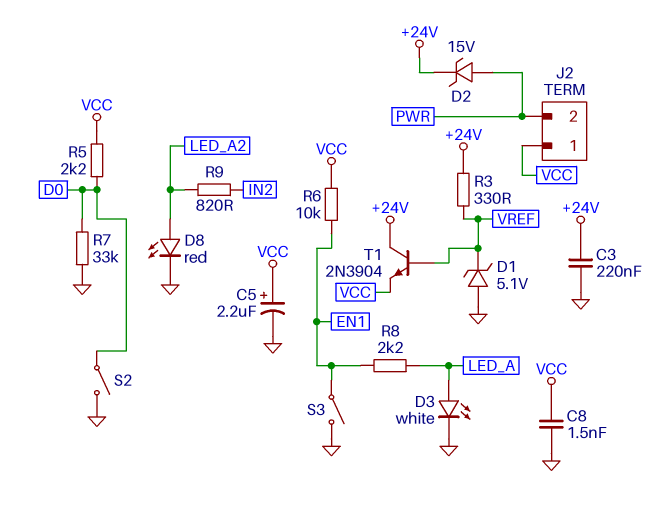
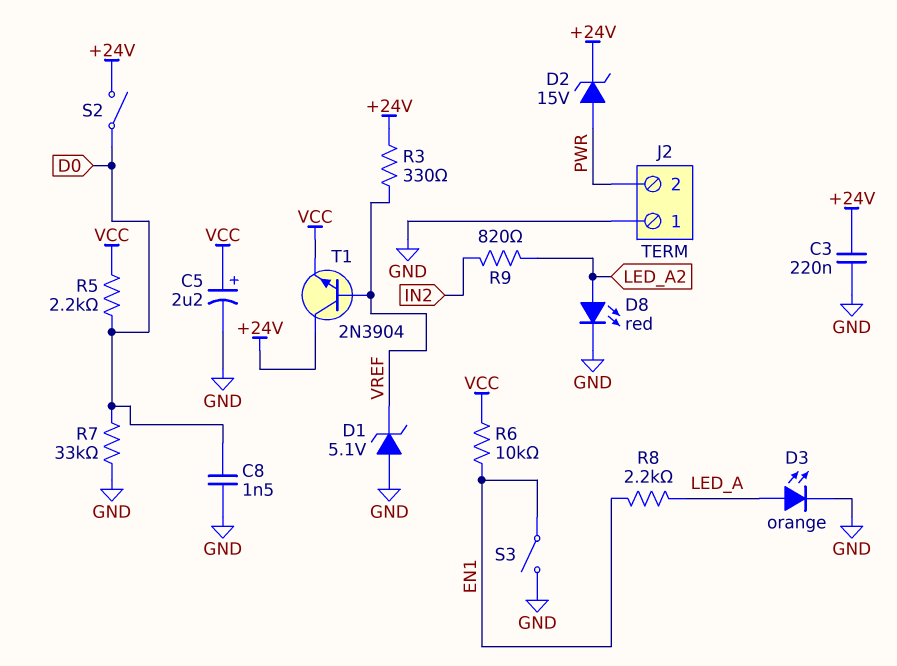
C8: 1.5nF (GND, VCC) -> 1.5nF (D0, GND)
D3: LED white (A LED_A, K GND) -> LED orange (A LED_A, K GND)
J2 pin 1: VCC -> GND
S2: switch (D0, GND) -> switch (+24V, D0)

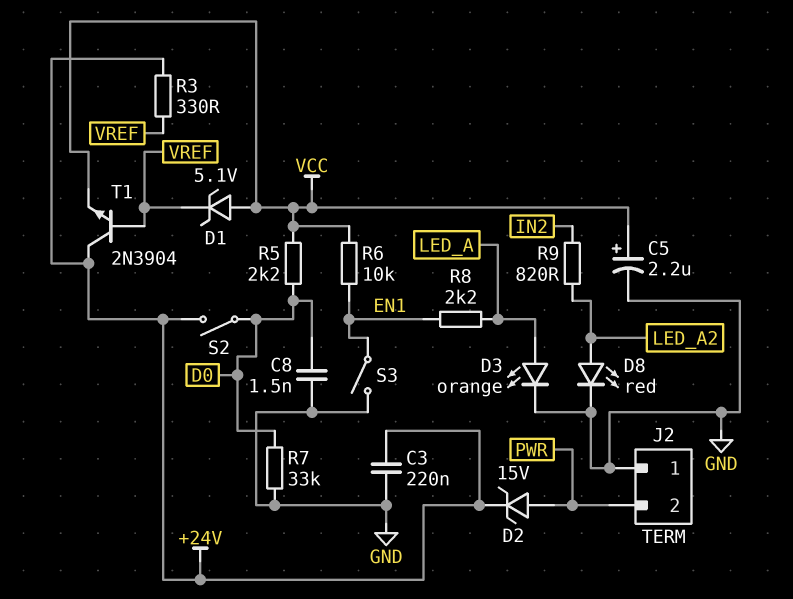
D1: zener 5.1V (A GND, K VREF) -> zener 5.1V (A VCC, K VREF)

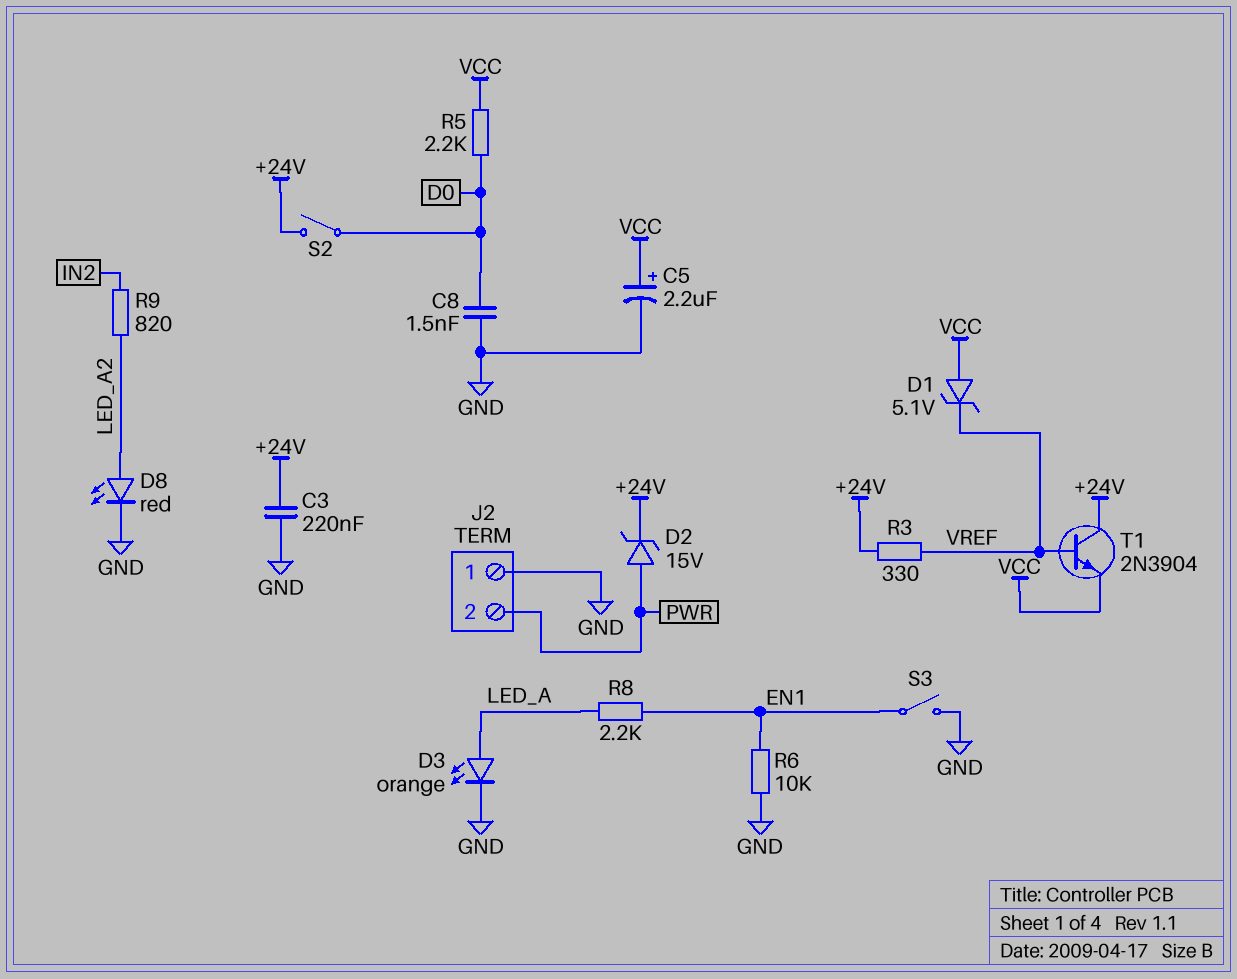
R6: 10k (EN1, VCC) -> 10k (EN1, GND)
R7: 33k (D0, GND) -> none

